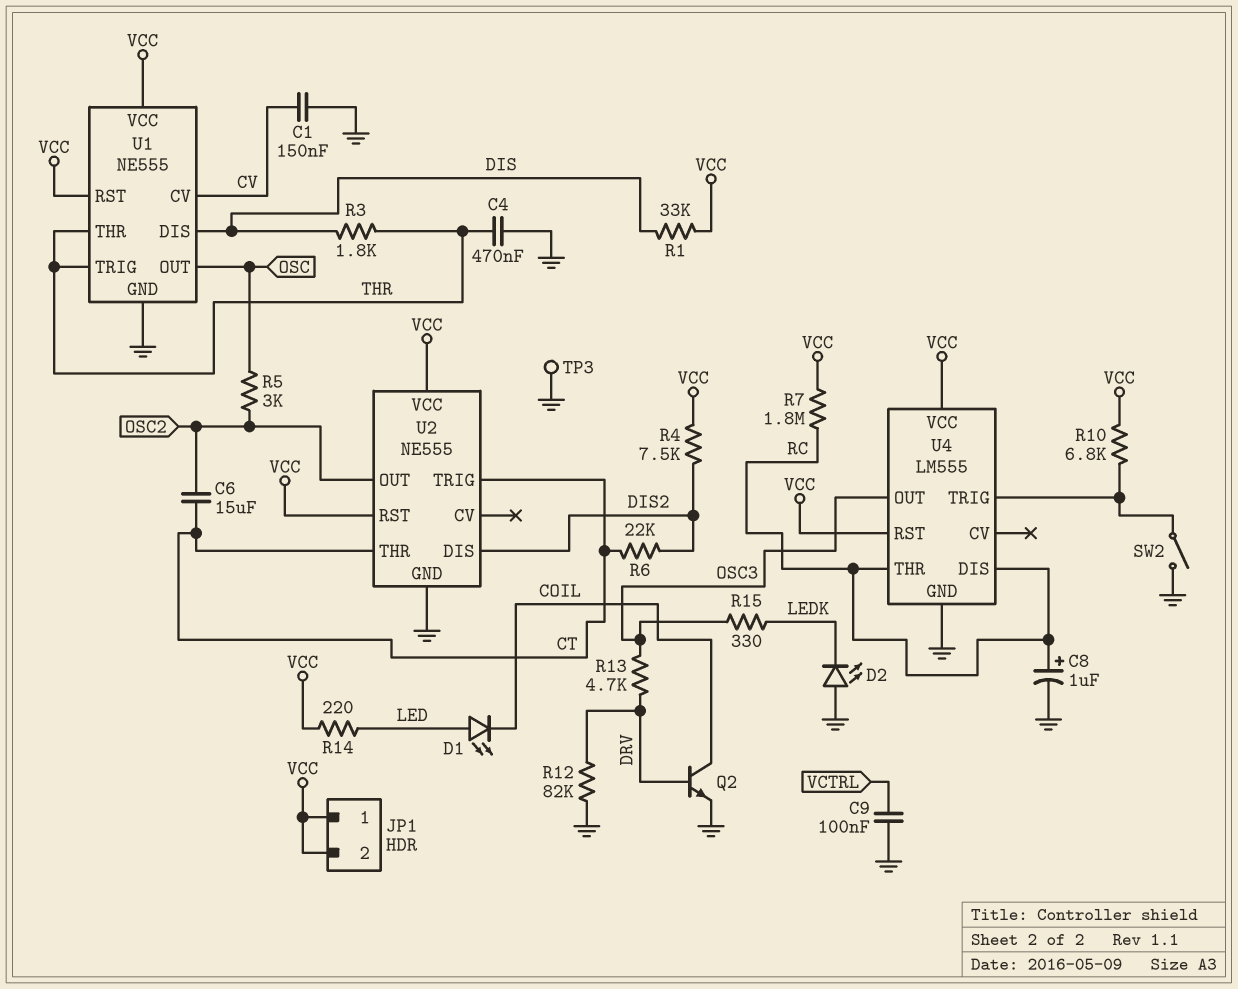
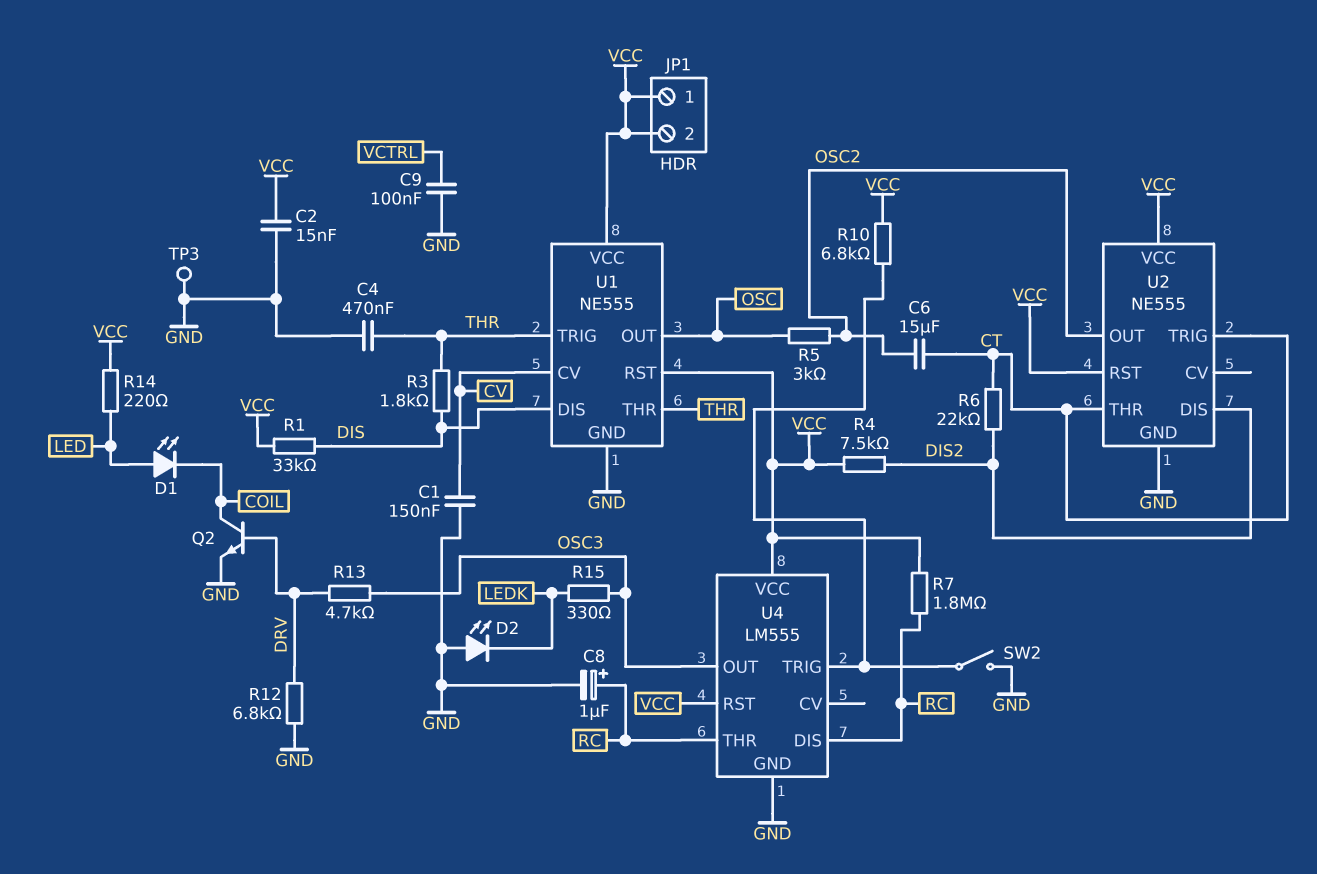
C2: none -> 15nF (GND, VCC)
R12: 82k (DRV, GND) -> 6.8k (DRV, GND)

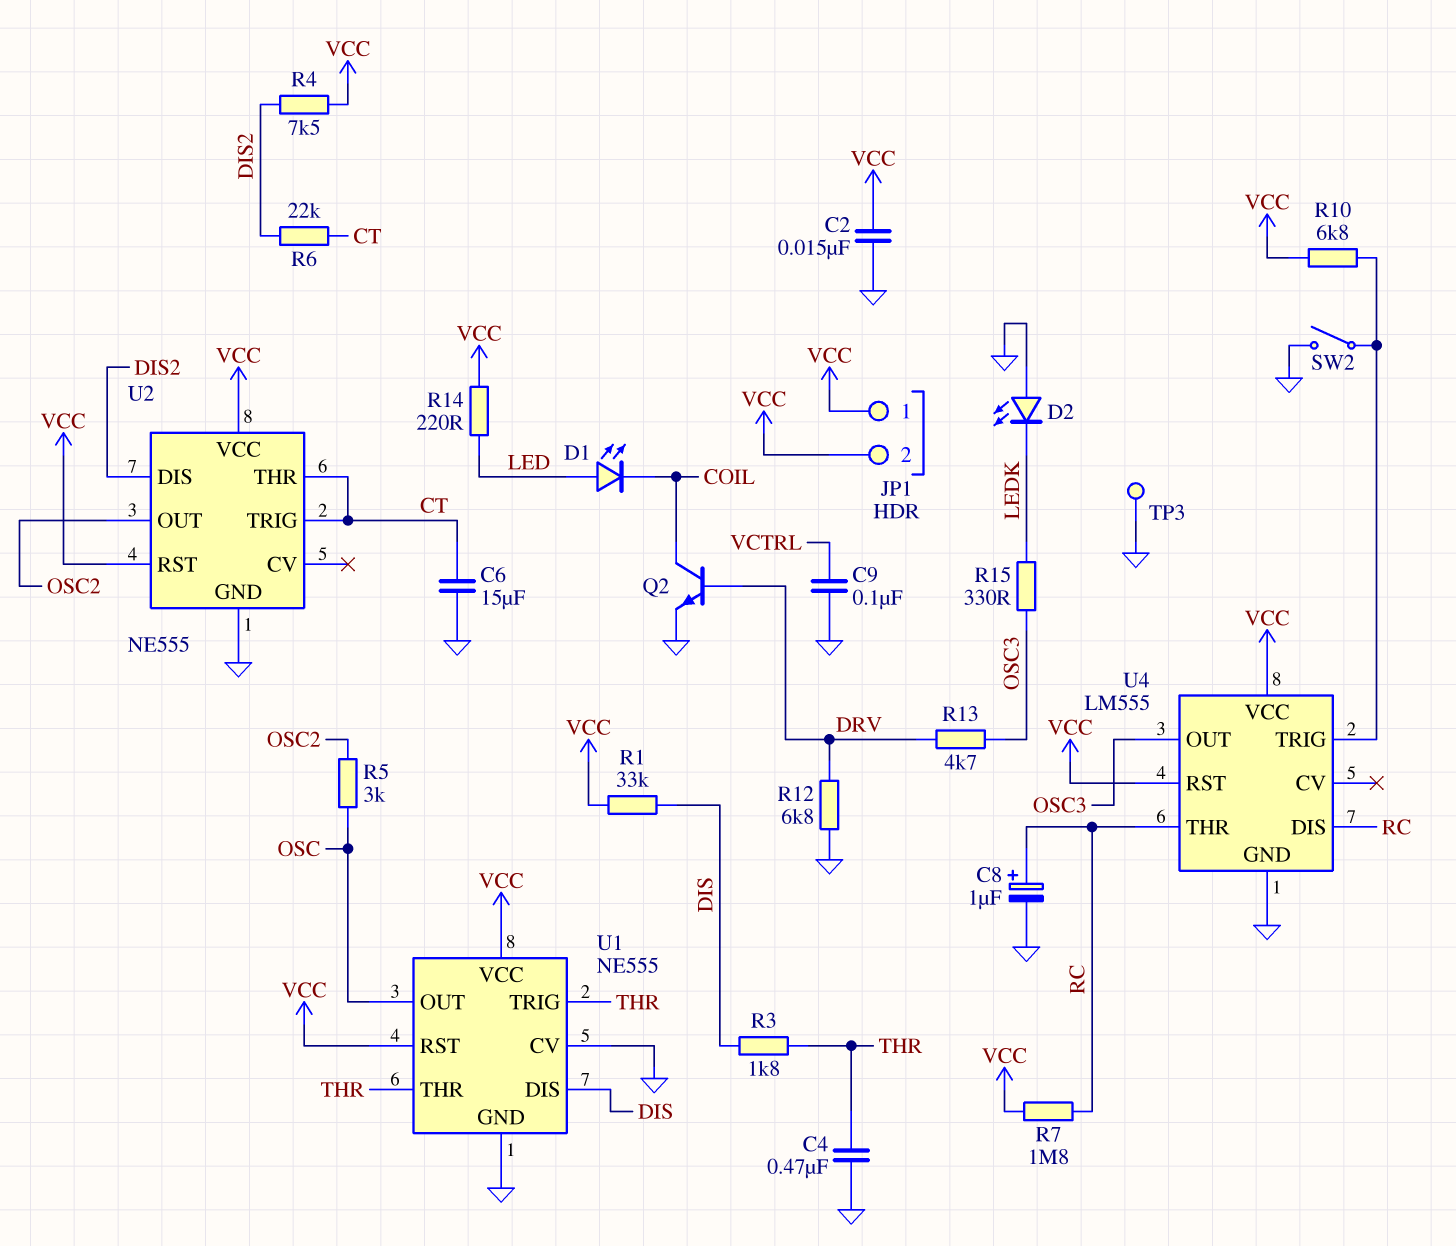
C1: 150nF (CV, GND) -> none
C6: 15uF (CT, OSC2) -> 15uF (CT, GND)
U1 pin CV: CV -> GND

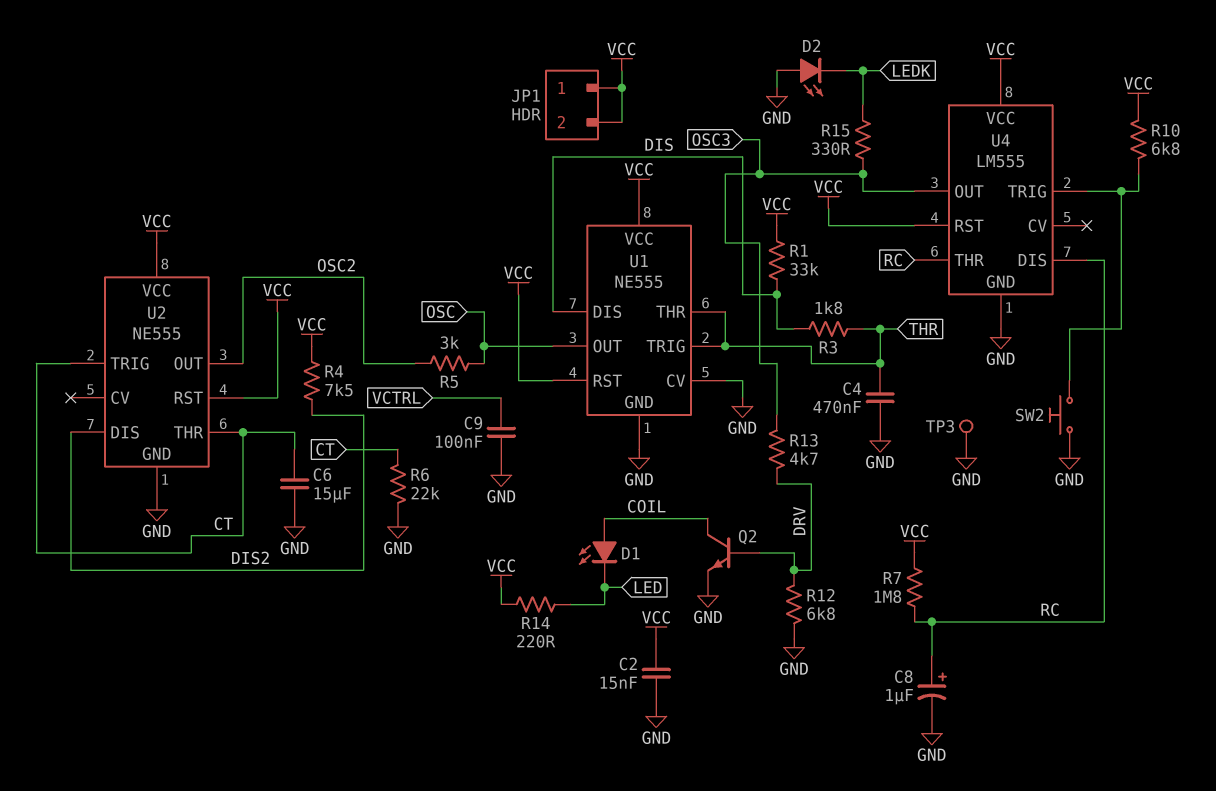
D1: LED (A LED, K COIL) -> LED (A COIL, K LED)
R6: 22k (CT, DIS2) -> 22k (CT, GND)
SW2: switch (GND, U4/TRIG) -> button (GND, U4/TRIG)

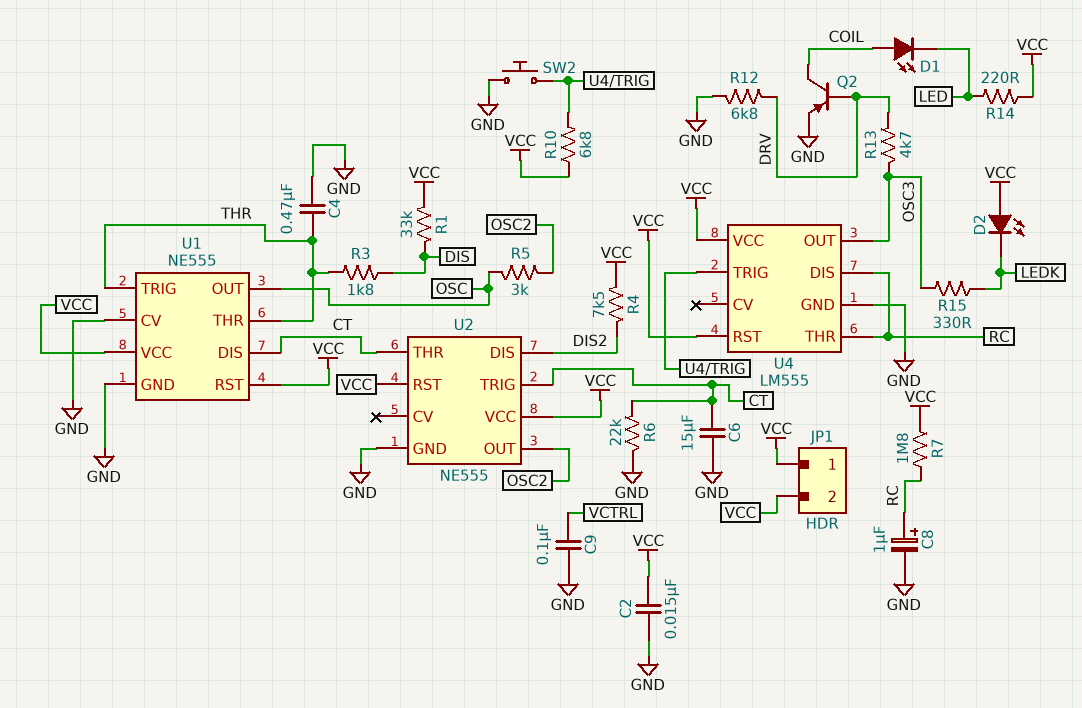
D2: LED (A GND, K LEDK) -> LED (A VCC, K LEDK)
Q2: NPN (B DRV, C COIL, E GND) -> PNP (B DRV, C COIL, E GND)
TP3: test point (GND) -> none
U1 pin DIS: DIS -> CT

